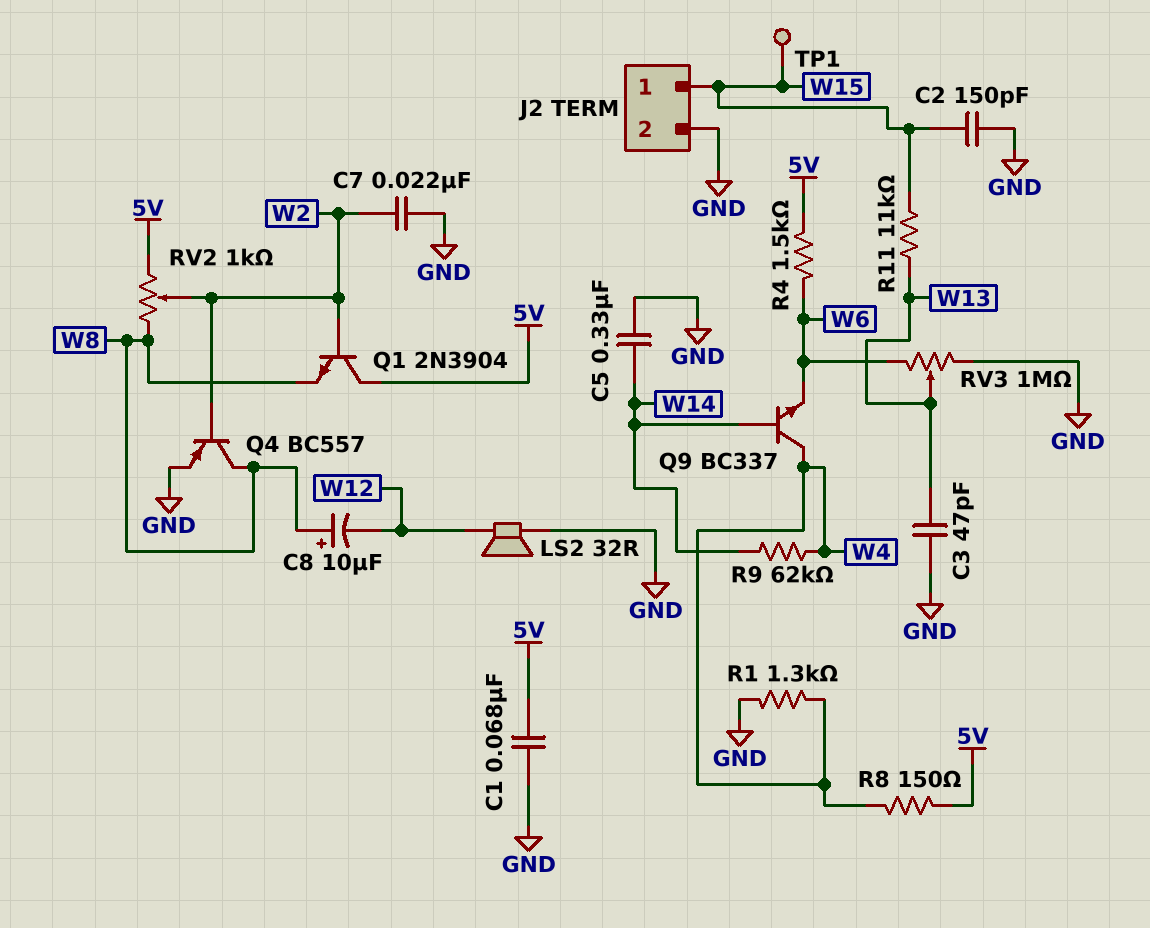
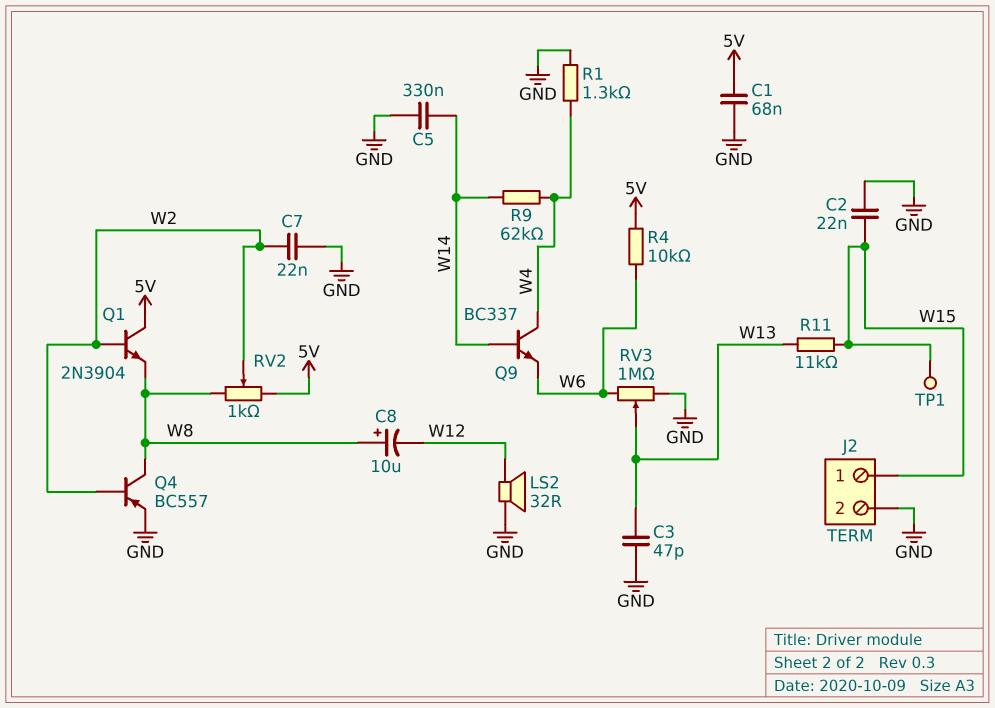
C2: 150pF (GND, W15) -> 22nF (GND, W15)
R4: 1.5k (5V, W6) -> 10k (5V, W6)
R8: 150 (5V, W4) -> none

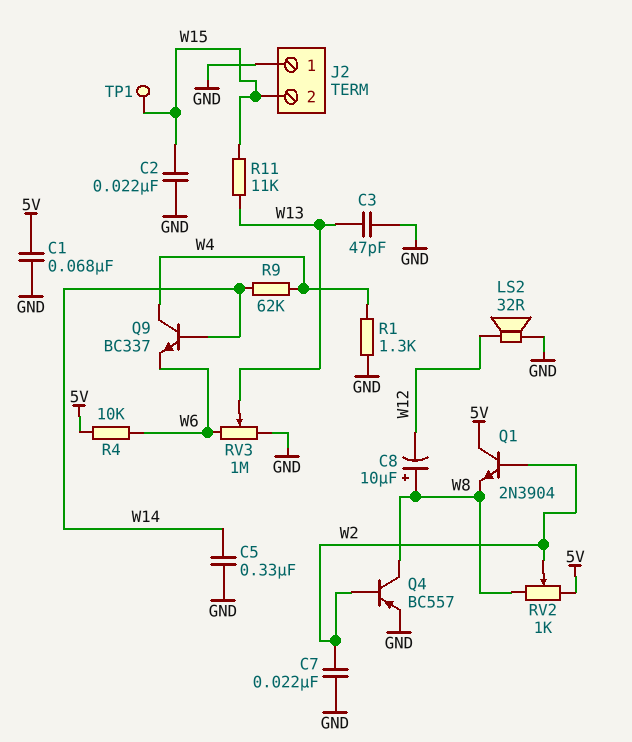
J2 pin 1: W15 -> GND
J2 pin 2: GND -> W15

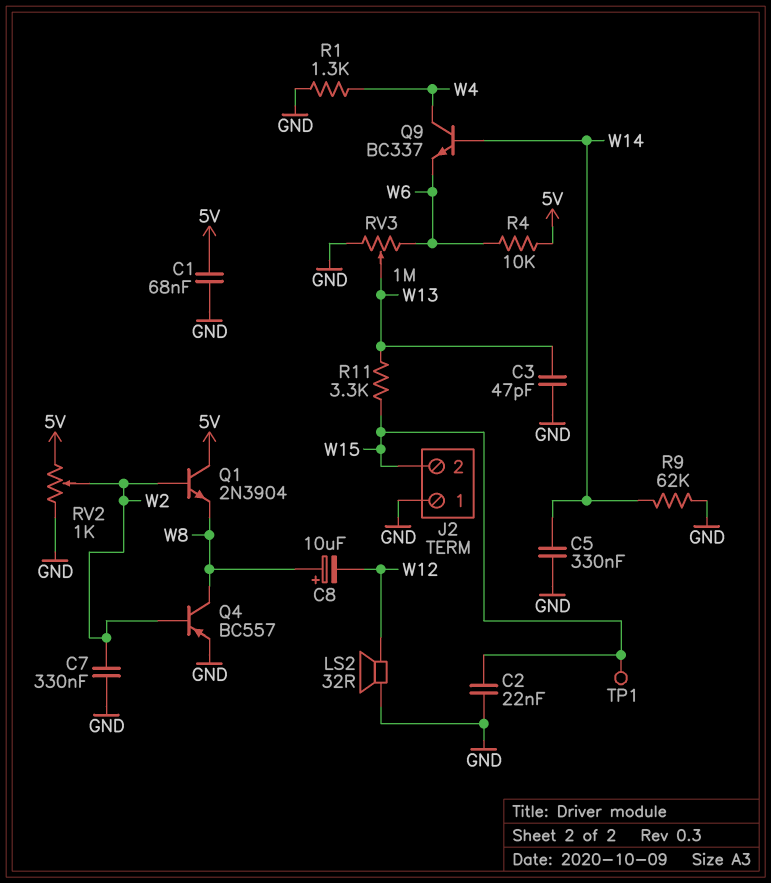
C7: 22nF (GND, W2) -> 330nF (GND, W2)
R9: 62k (W4, W14) -> 62k (GND, W14)
R11: 11k (W13, W15) -> 3.3k (W13, W15)
RV2: 1k (5V, W8, wiper W2) -> 1k (5V, GND, wiper W2)

